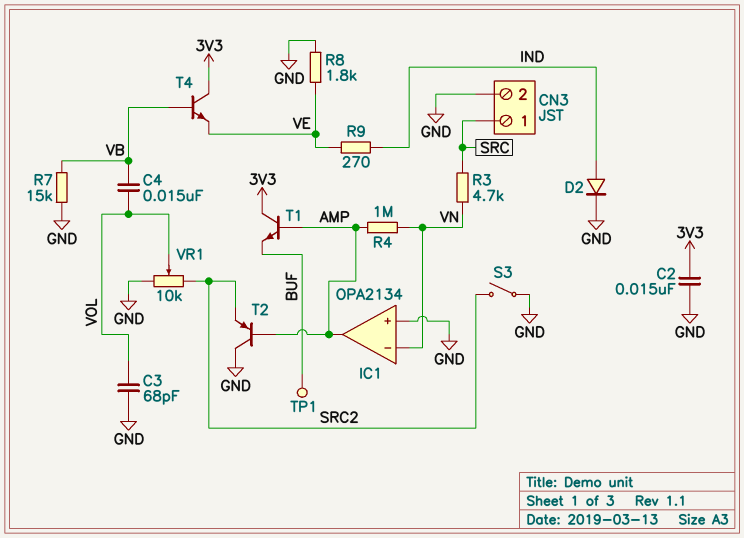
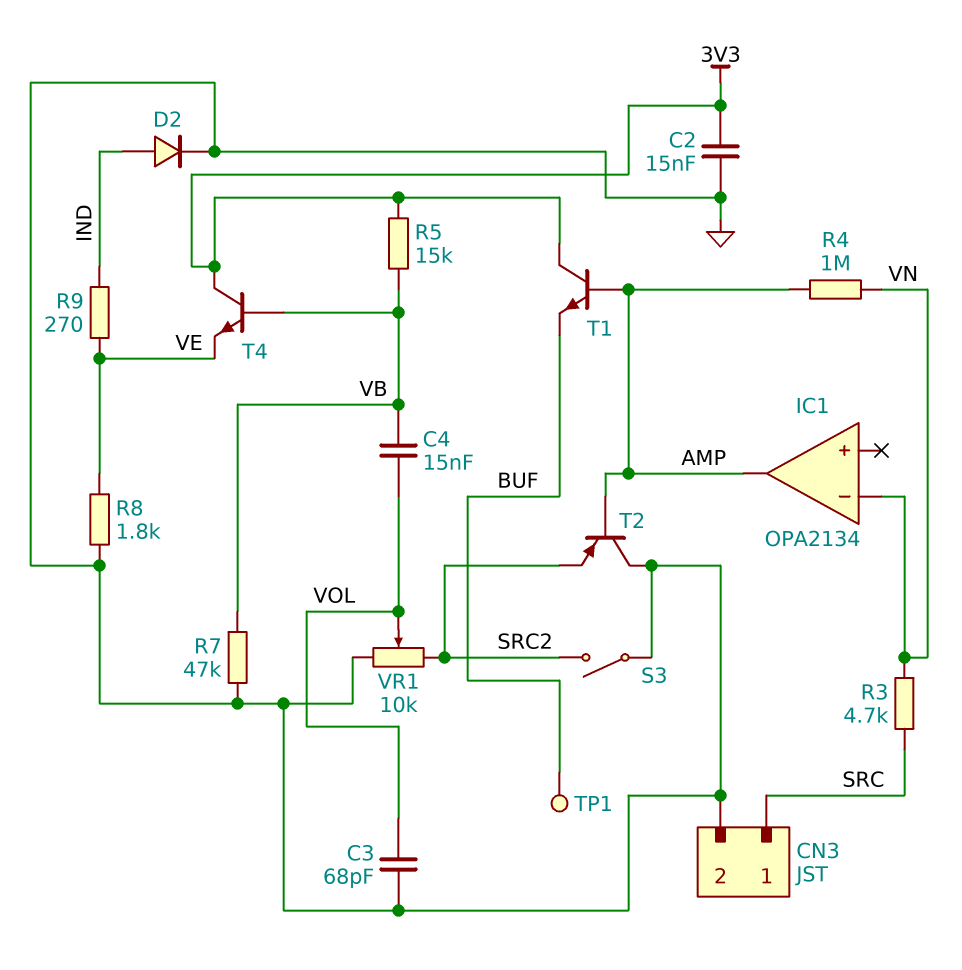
IC1 pin in+: GND -> none
R5: none -> 15k (3V3, VB)
R7: 15k (GND, VB) -> 47k (GND, VB)

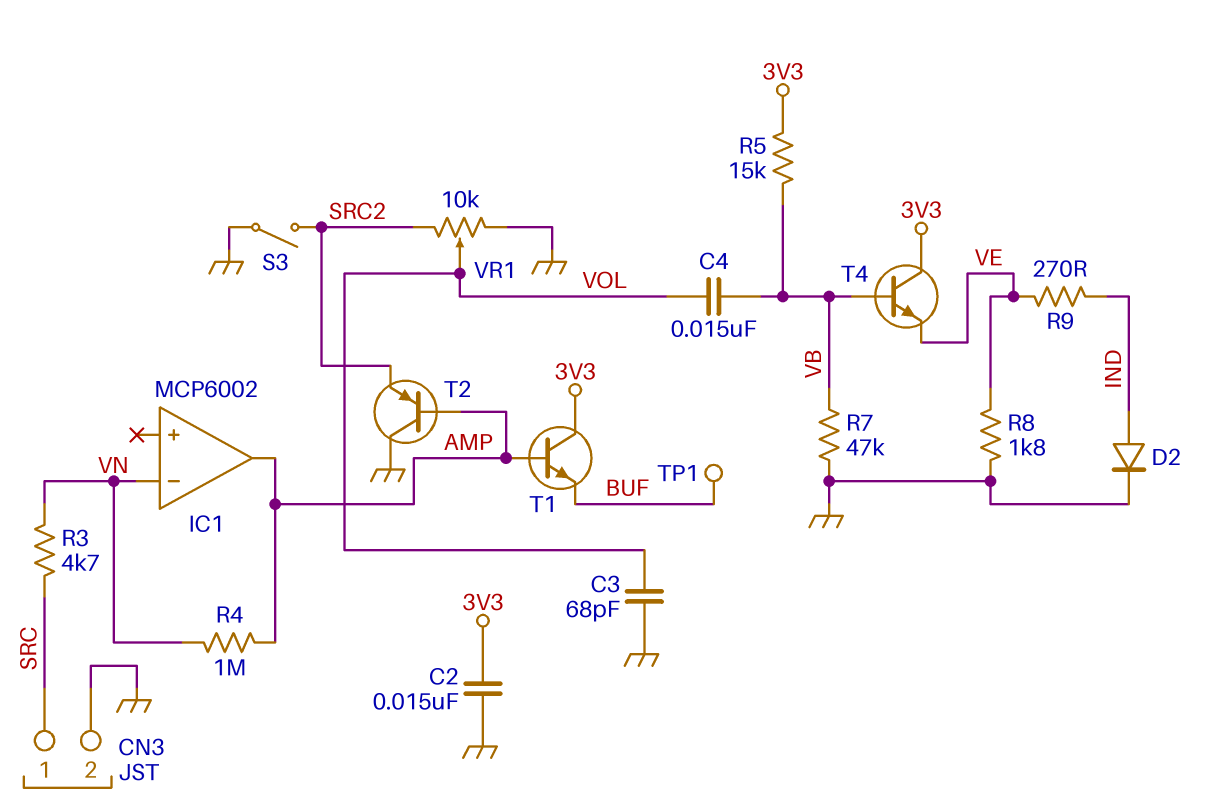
IC1: OPA2134 -> MCP6002

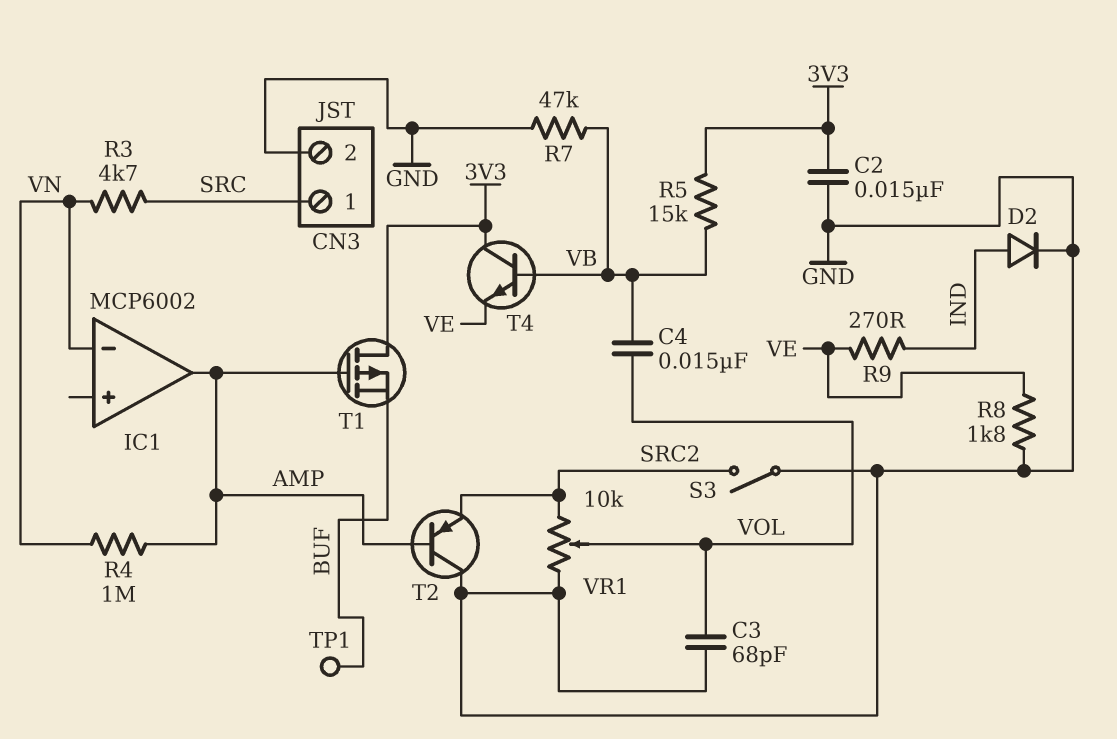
T1: NPN (B AMP, C 3V3, E BUF) -> PMOS (G AMP, D 3V3, S BUF)

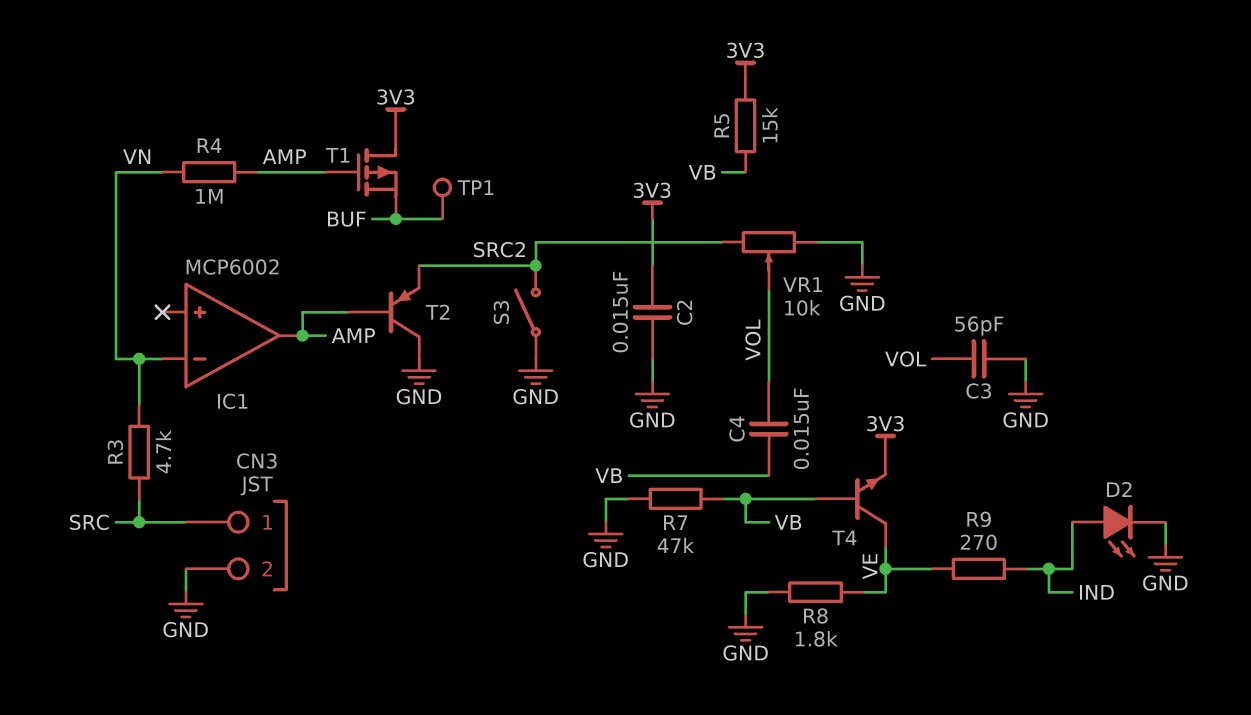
C3: 68pF (GND, VOL) -> 56pF (GND, VOL)
D2: diode (A IND, K GND) -> LED (A IND, K GND)
T4: NPN (B VB, C 3V3, E VE) -> NPN (B VB, C VE, E 3V3)

